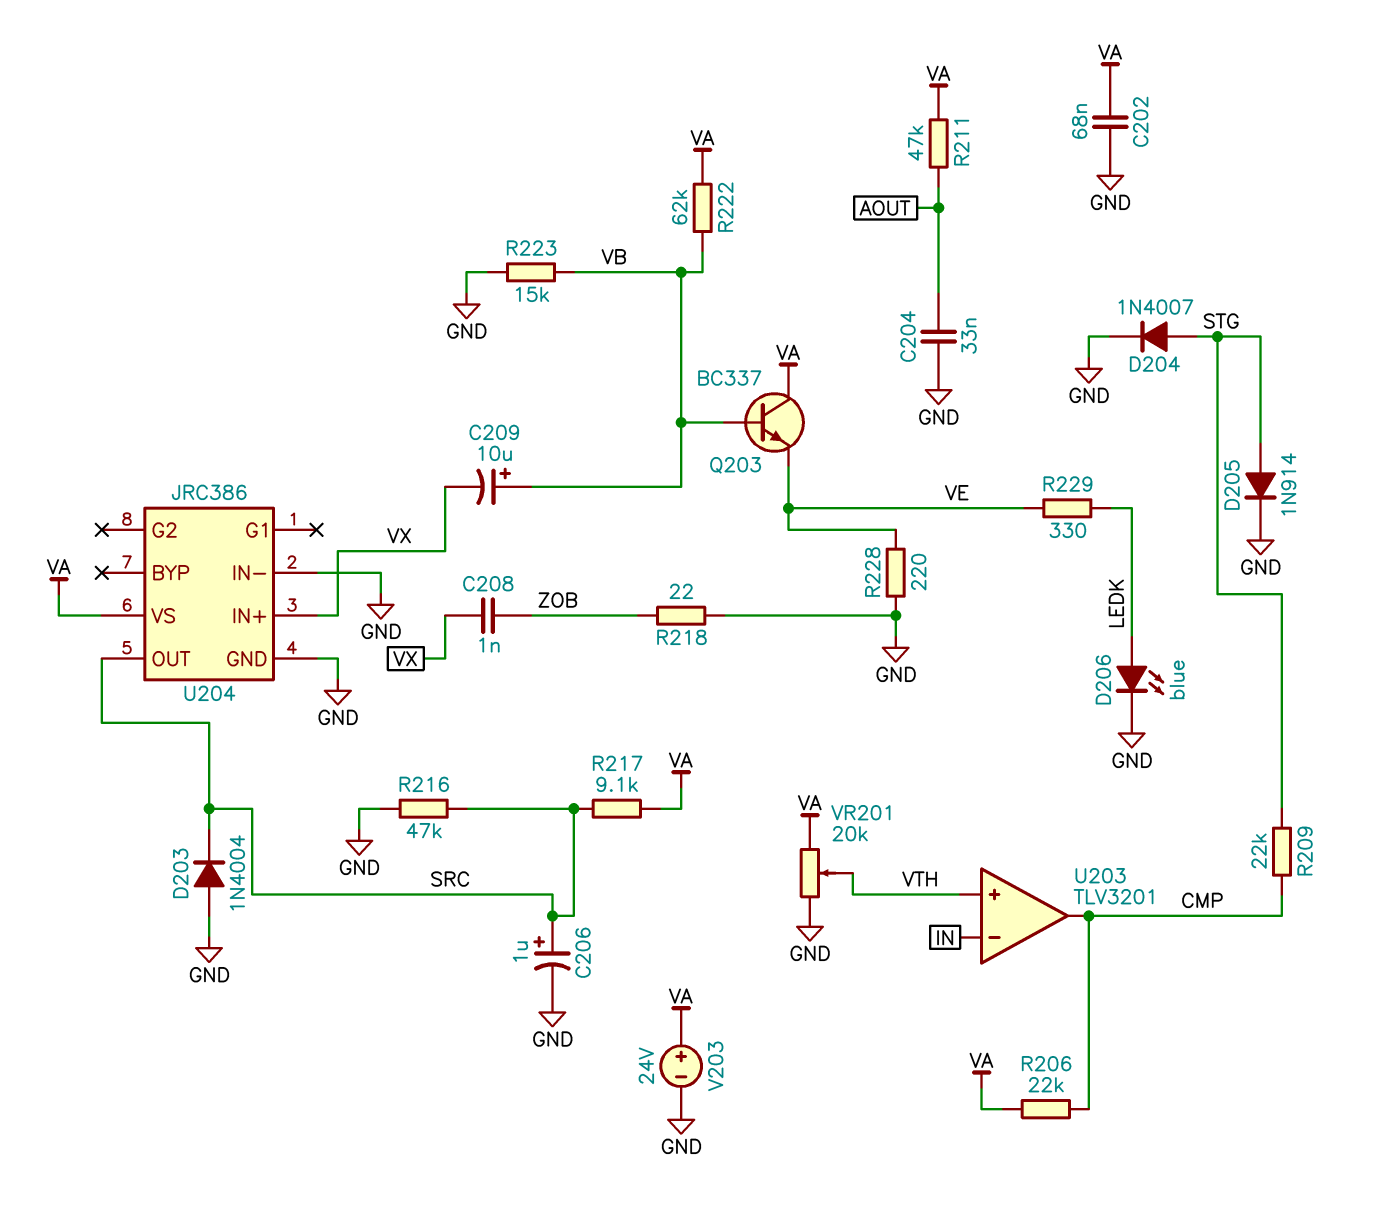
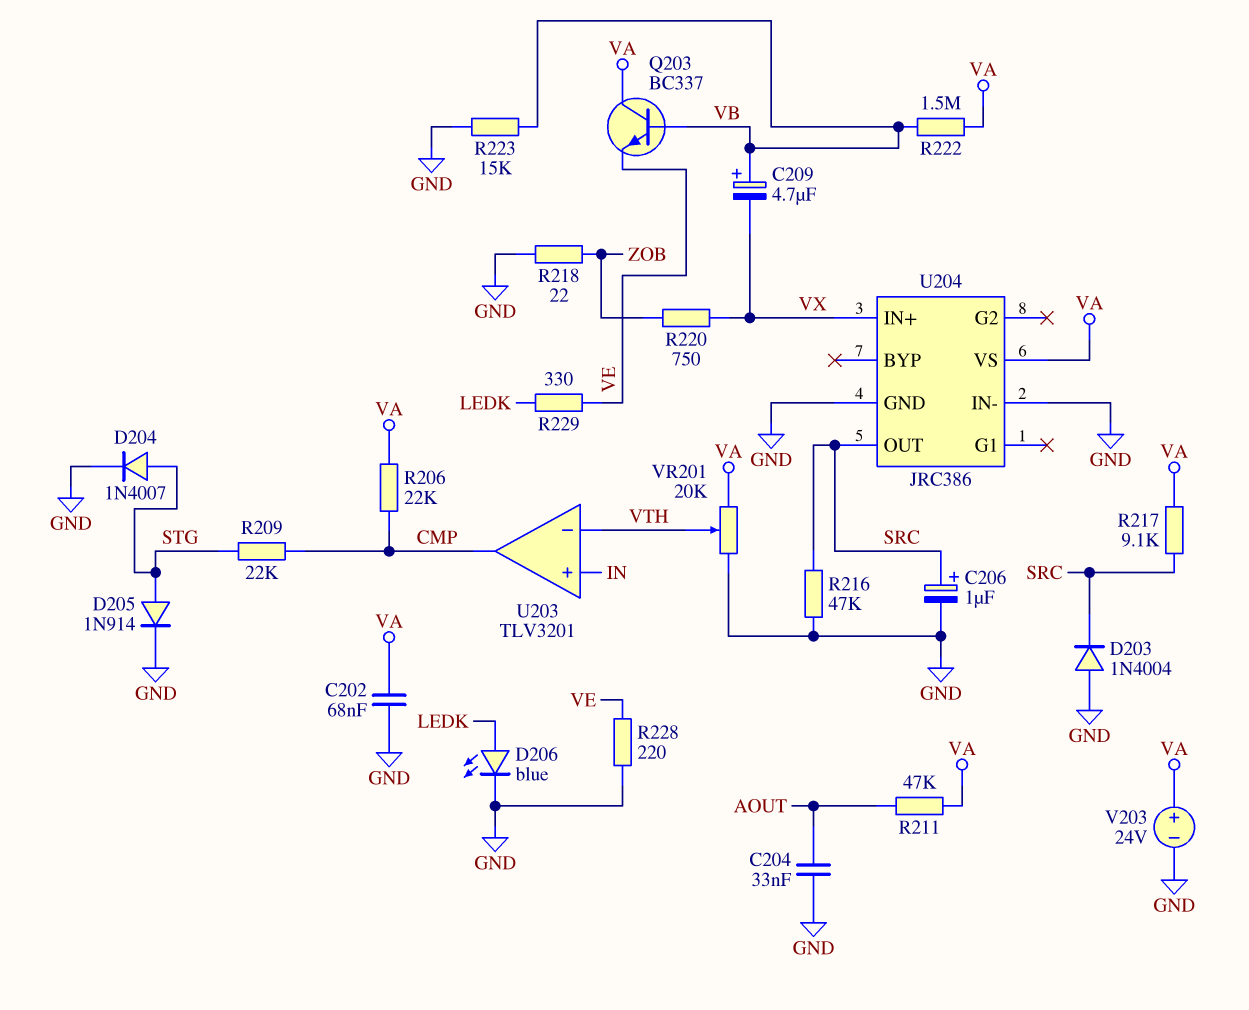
C208: 1nF (VX, ZOB) -> none
C209: 10uF (plus VB, minus VX) -> 4.7uF (plus VB, minus VX)
R220: none -> 750 (VX, ZOB)
R222: 62k (VA, VB) -> 1.5M (VA, VB)
U203 pin in+: VTH -> IN
U203 pin in-: IN -> VTH

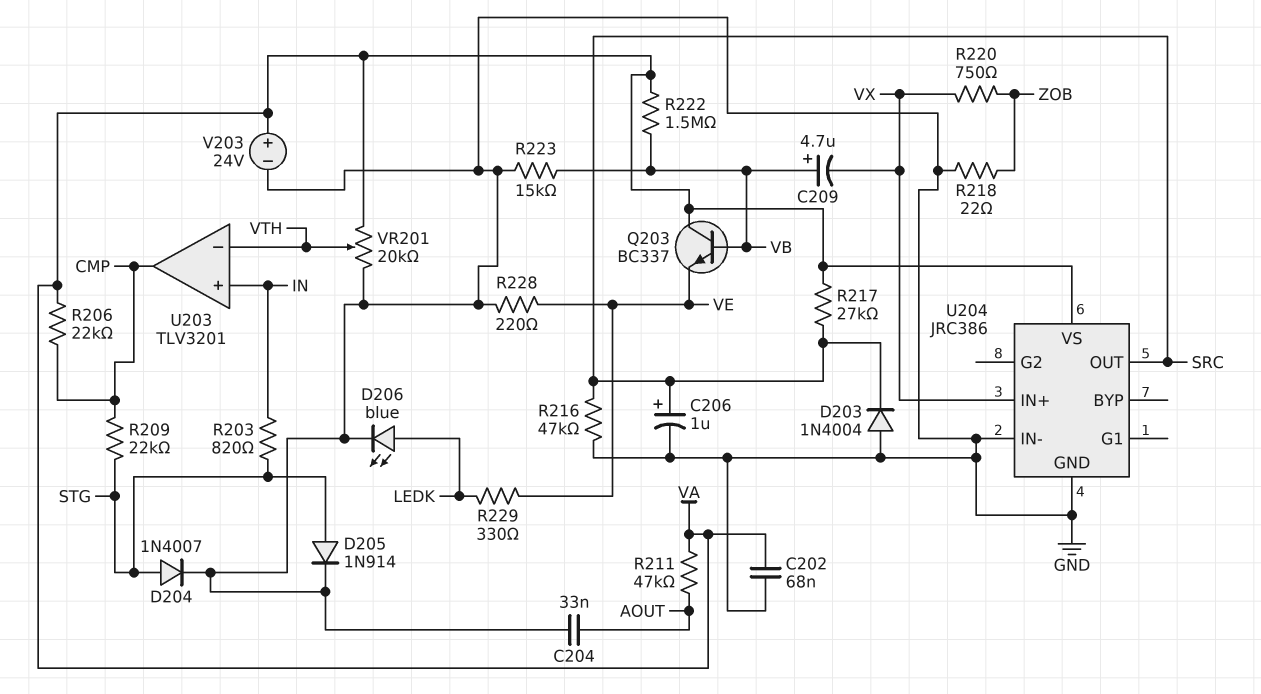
R203: none -> 820 (IN, STG)
R217: 9.1k (SRC, VA) -> 27k (SRC, VA)

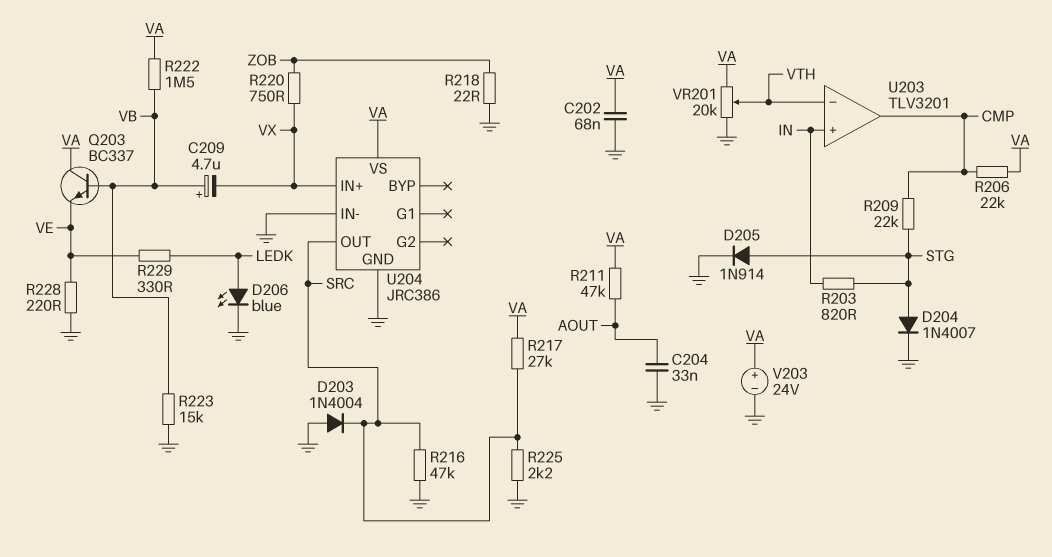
C206: 1uF (plus SRC, minus GND) -> none
R225: none -> 2.2k (GND, SRC)

